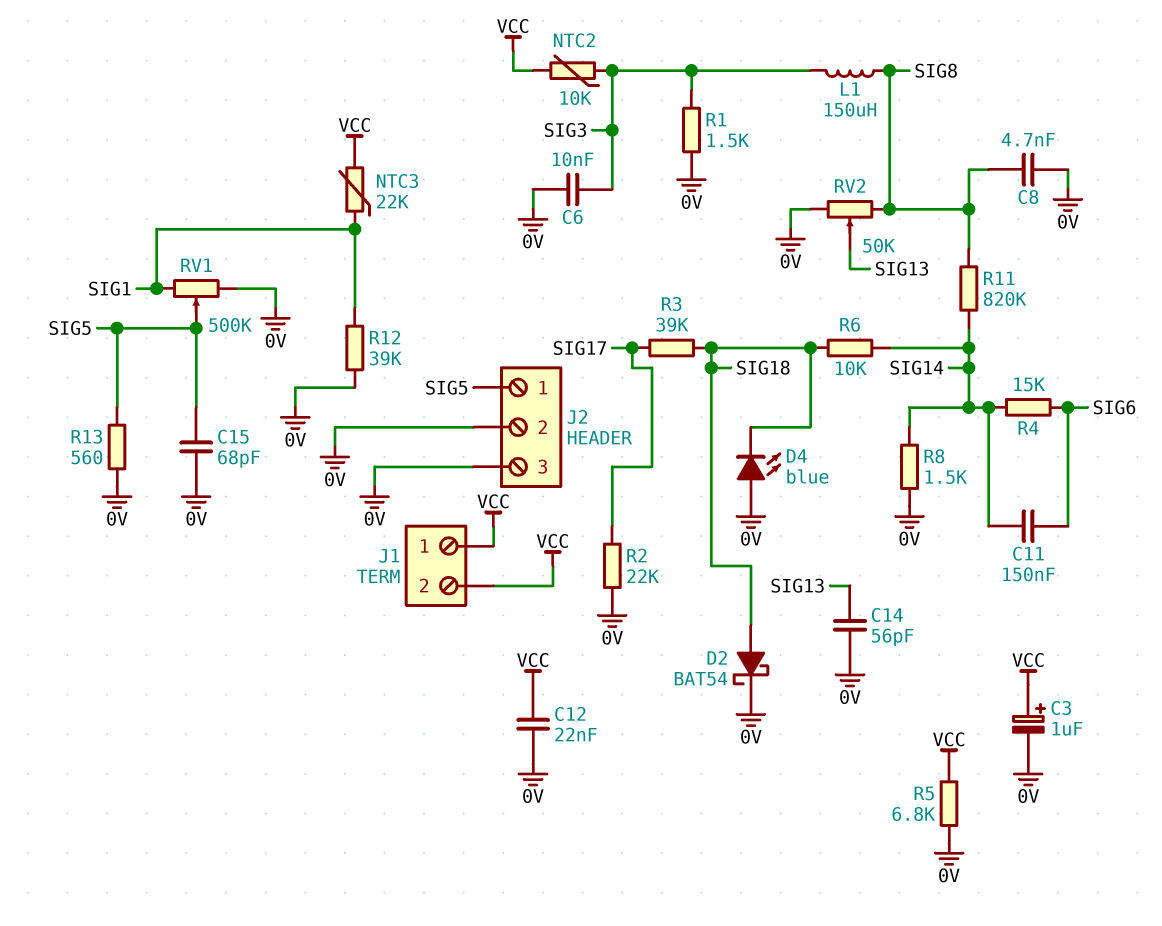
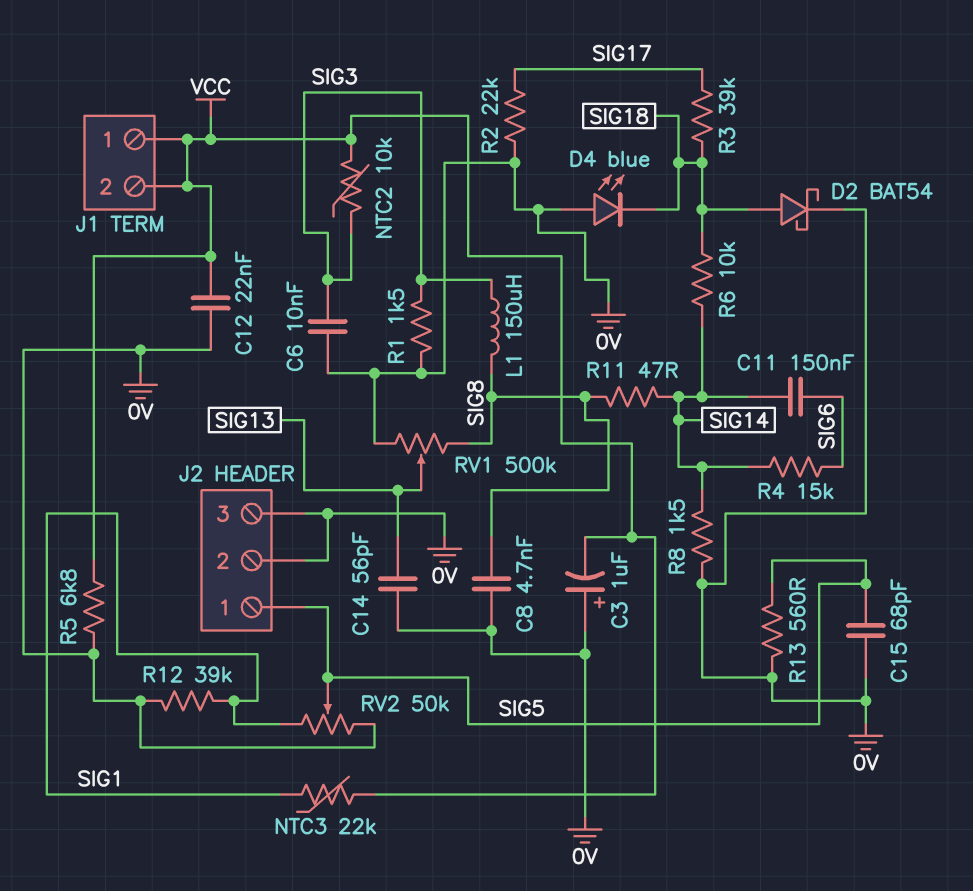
C3: 1uF (plus VCC, minus 0V) -> 1uF (plus 0V, minus VCC)
R11: 820k (SIG8, SIG14) -> 47 (SIG8, SIG14)
RV1: 500k (0V, SIG1, wiper SIG5) -> 500k (0V, SIG8, wiper SIG13)
RV2: 50k (0V, SIG8, wiper SIG13) -> 50k (0V, SIG1, wiper SIG5)

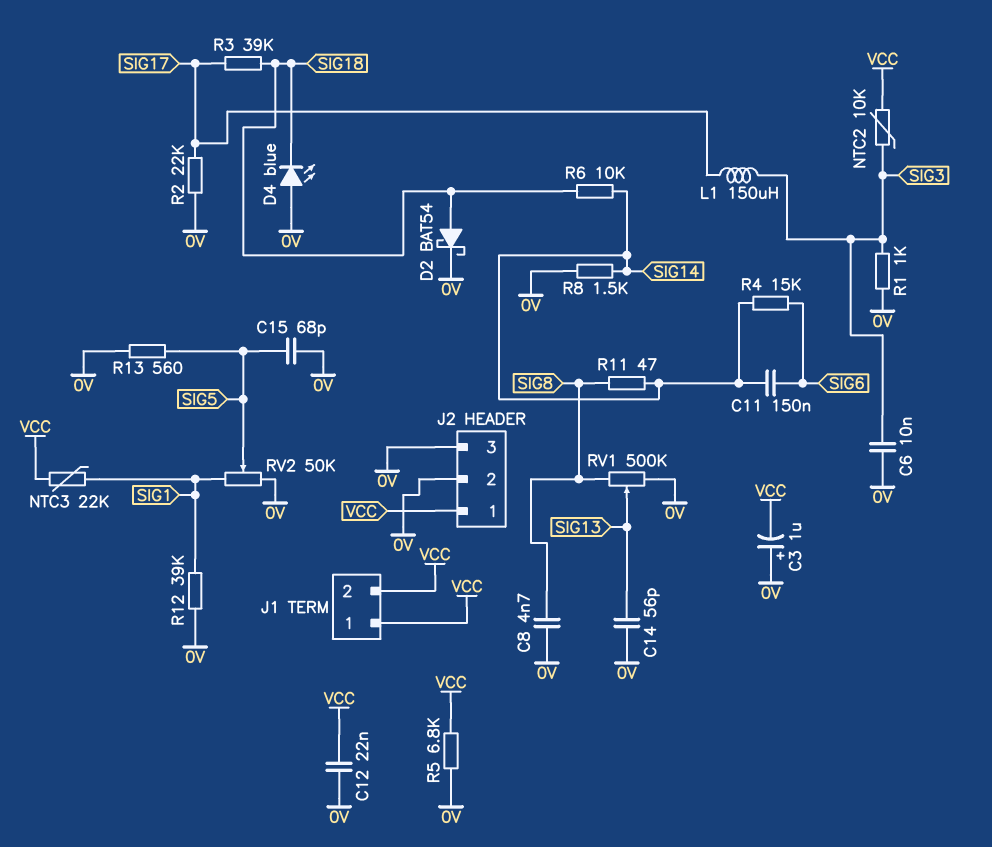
J2 pin 1: SIG5 -> VCC
L1: 150uH (SIG3, SIG8) -> 150uH (SIG3, SIG17)
R1: 1.5k (0V, SIG3) -> 1k (0V, SIG3)

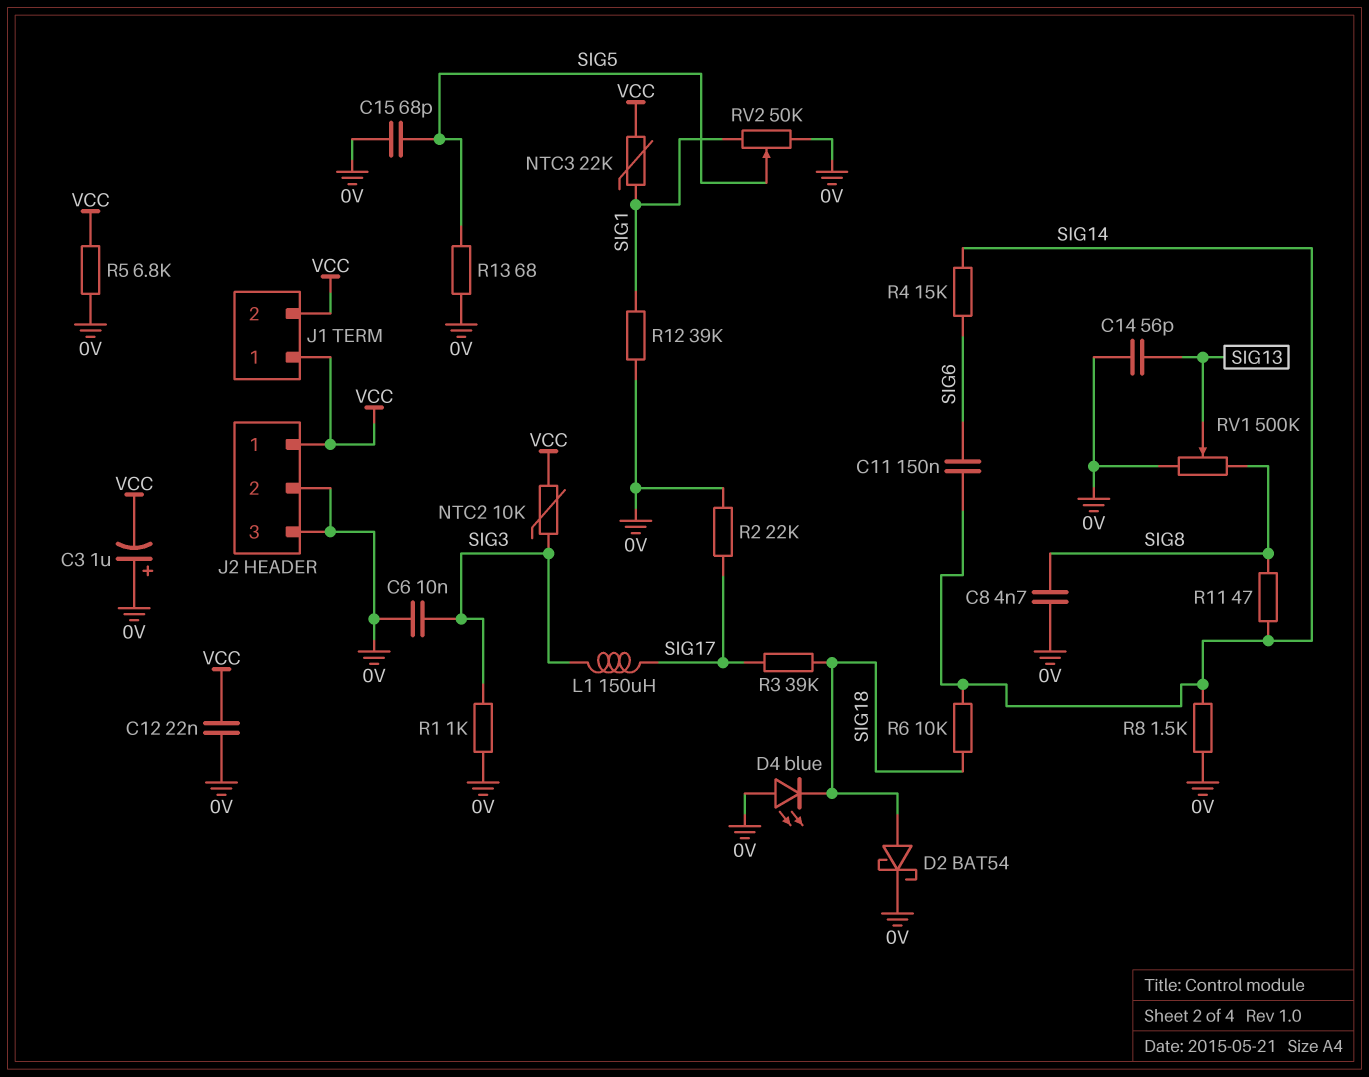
R13: 560 (0V, SIG5) -> 68 (0V, SIG5)

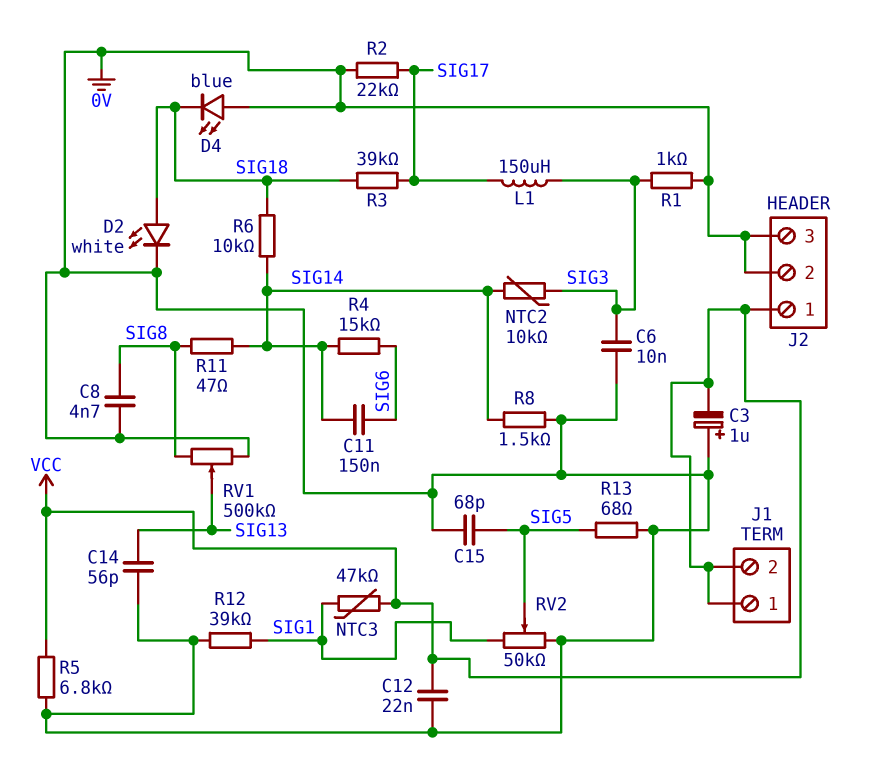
D2: schottky BAT54 (A SIG18, K 0V) -> LED white (A SIG18, K 0V)
NTC2: 10k (SIG3, VCC) -> 10k (SIG3, SIG14)
NTC3: 22k (SIG1, VCC) -> 47k (SIG1, VCC)

